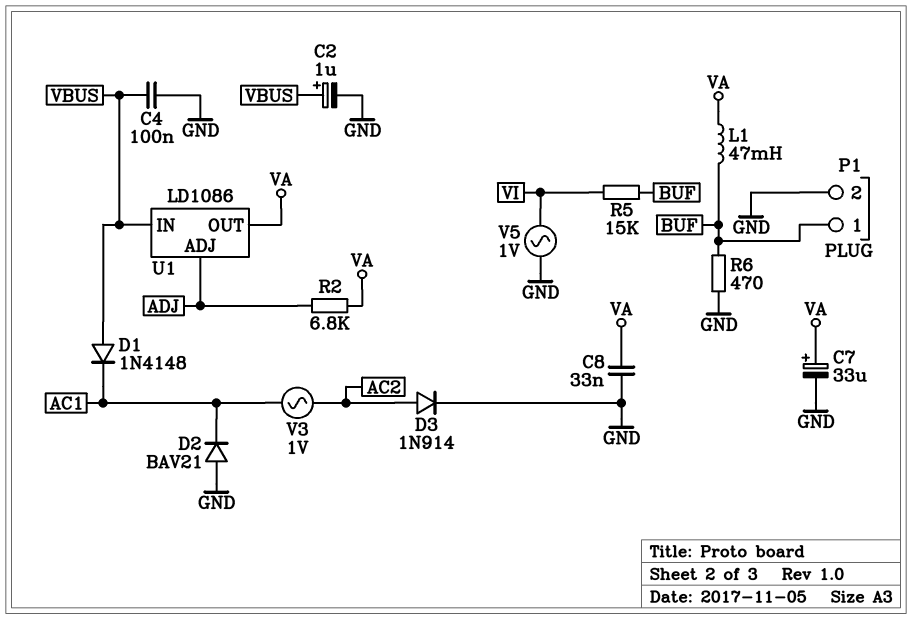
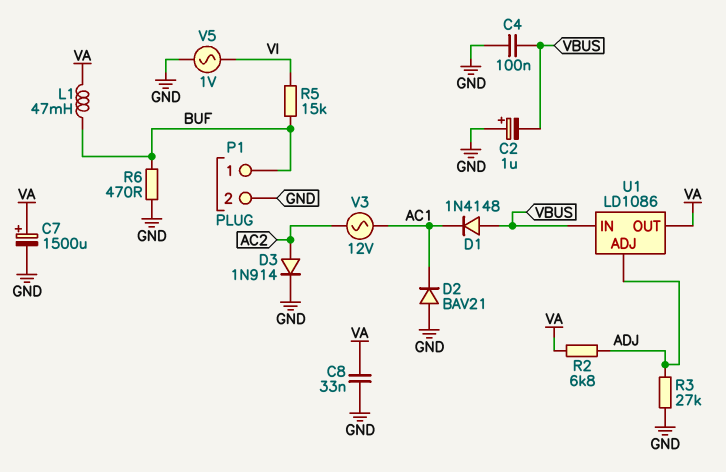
C2: 1uF (plus VBUS, minus GND) -> 1uF (plus GND, minus VBUS)
C7: 33uF (plus VA, minus GND) -> 1500uF (plus VA, minus GND)
R3: none -> 27k (ADJ, GND)
V3: AC 1V (AC1, AC2) -> AC 12V (AC1, AC2)

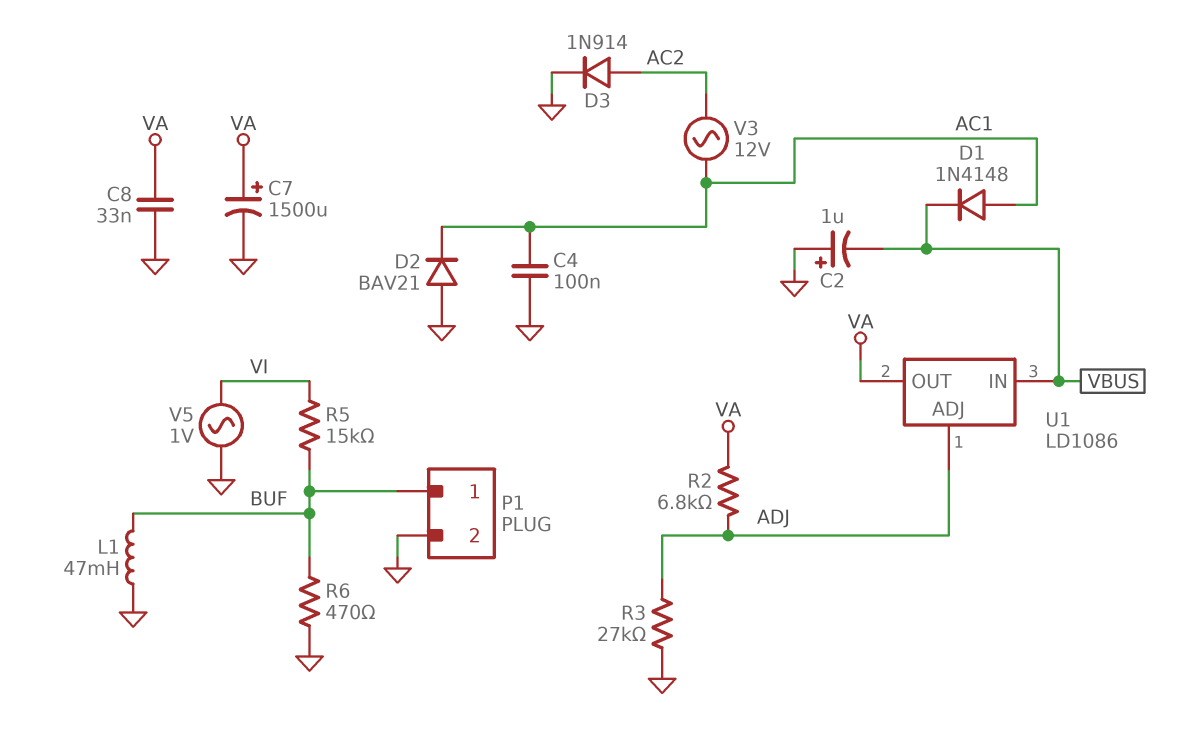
C4: 100nF (GND, VBUS) -> 100nF (AC1, GND)
D1: diode 1N4148 (A VBUS, K AC1) -> diode 1N4148 (A AC1, K VBUS)
L1: 47mH (BUF, VA) -> 47mH (BUF, GND)

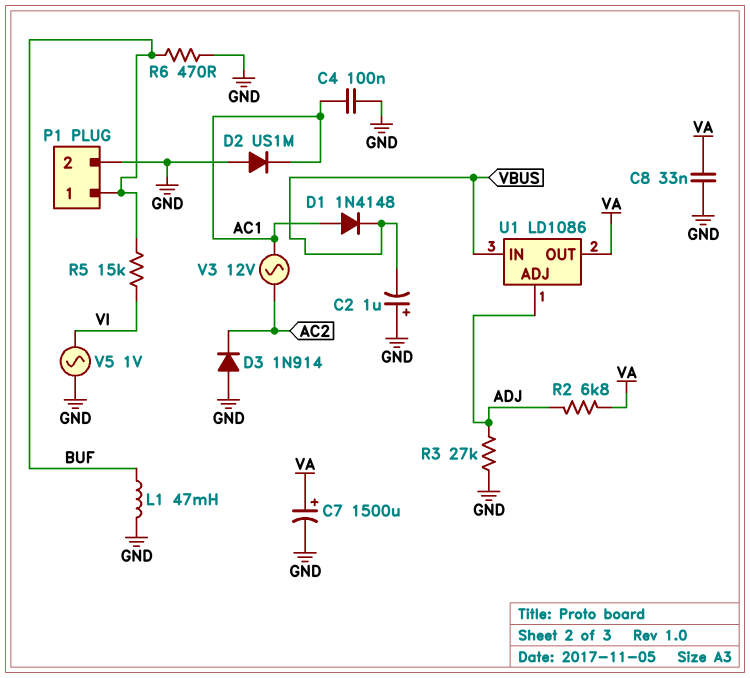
D2: diode BAV21 (A GND, K AC1) -> diode US1M (A GND, K AC1)
D3: diode 1N914 (A AC2, K GND) -> diode 1N914 (A GND, K AC2)

